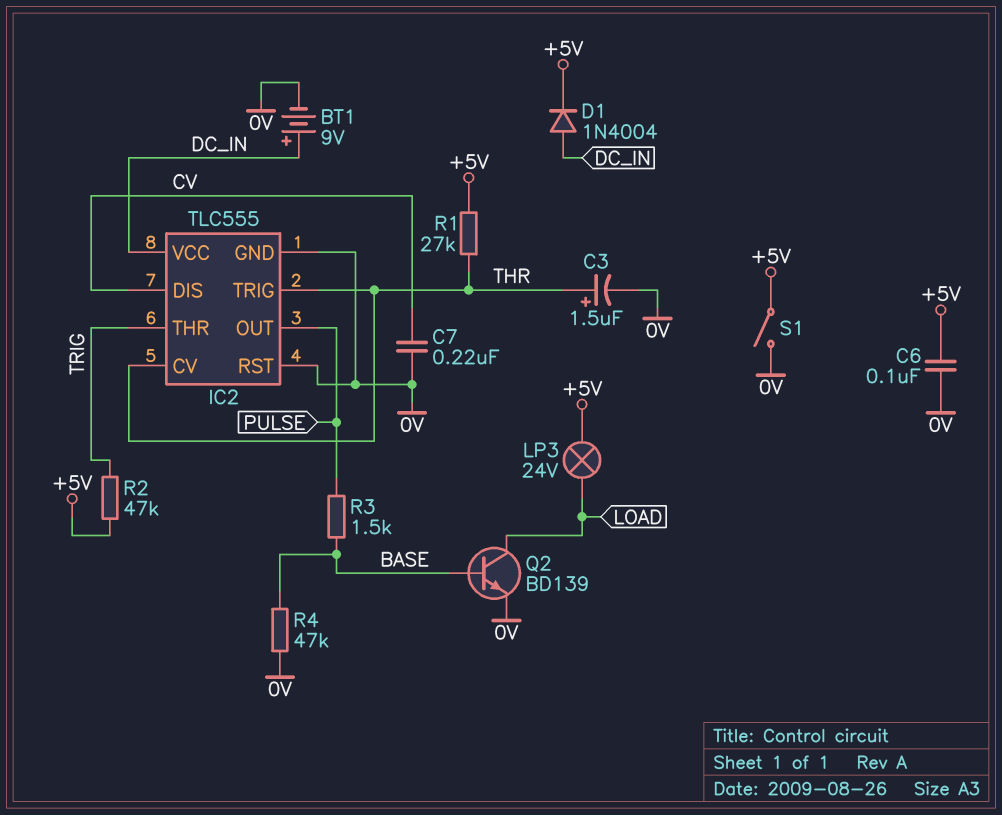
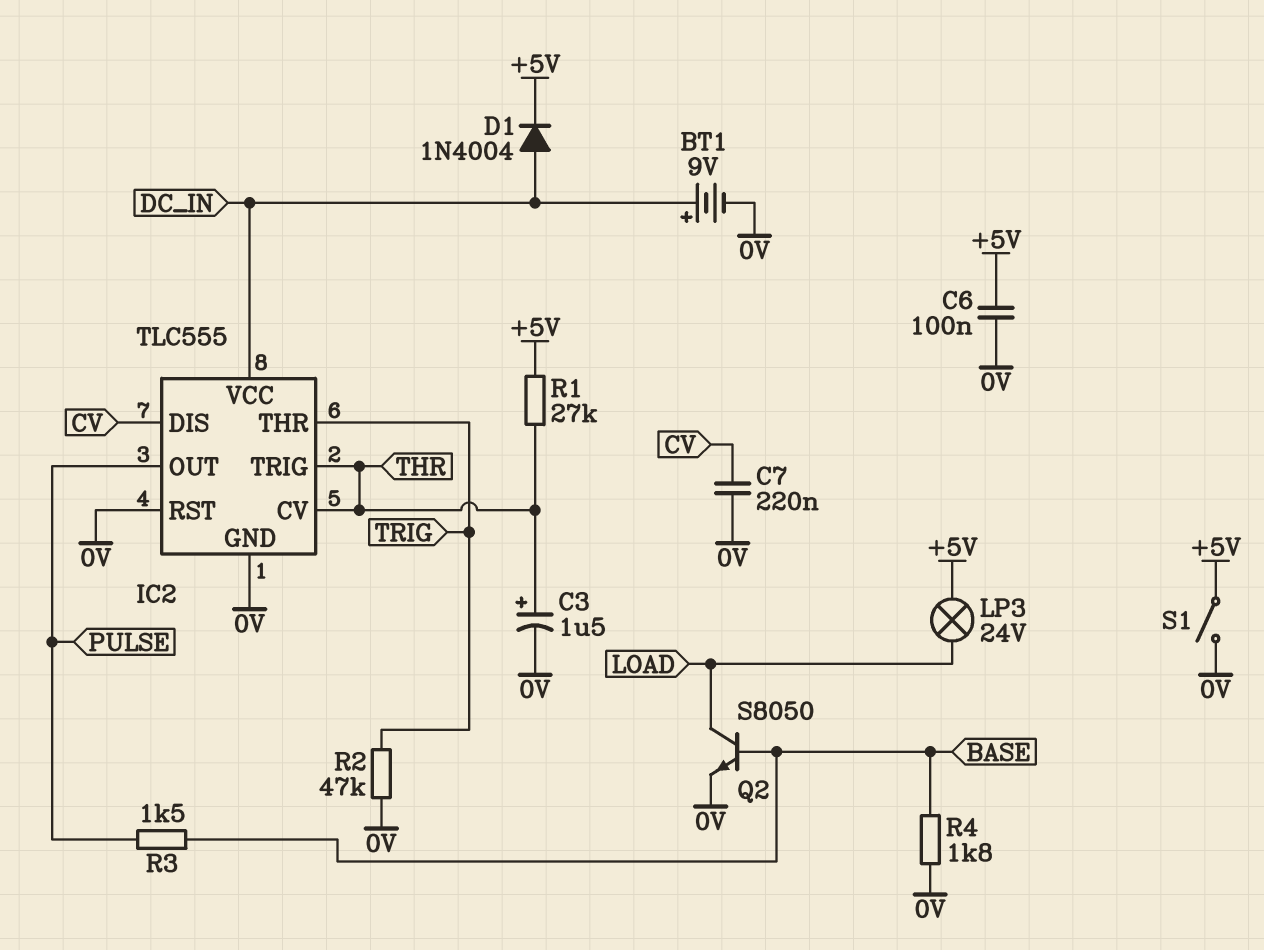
Q2: NPN BD139 (B BASE, C LOAD, E 0V) -> NPN S8050 (B BASE, C LOAD, E 0V)
R2: 47k (+5V, TRIG) -> 47k (0V, TRIG)
R4: 47k (0V, BASE) -> 1.8k (0V, BASE)

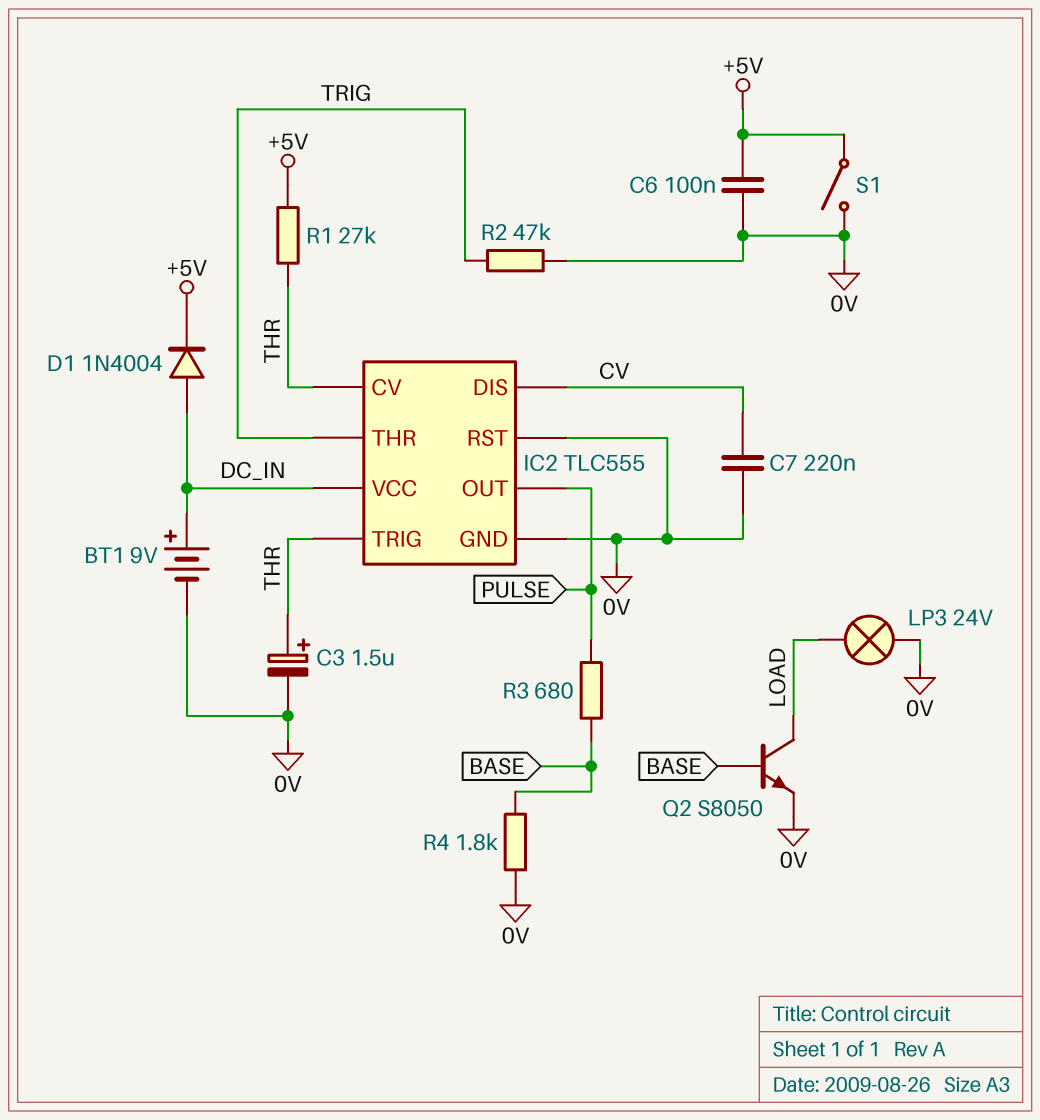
LP3: lamp 24V (+5V, LOAD) -> lamp 24V (0V, LOAD)
R3: 1.5k (BASE, PULSE) -> 680 (BASE, PULSE)

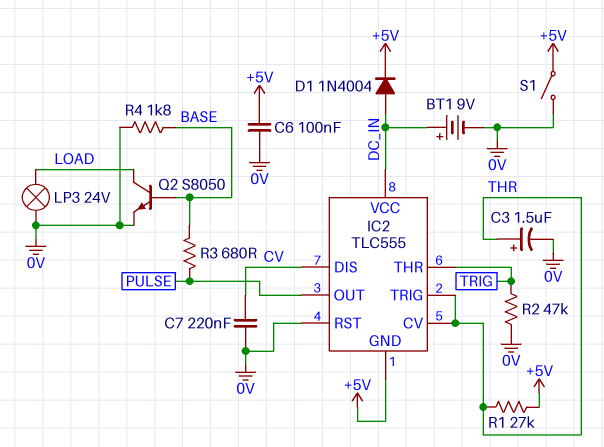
IC2 pin GND: 0V -> +5V

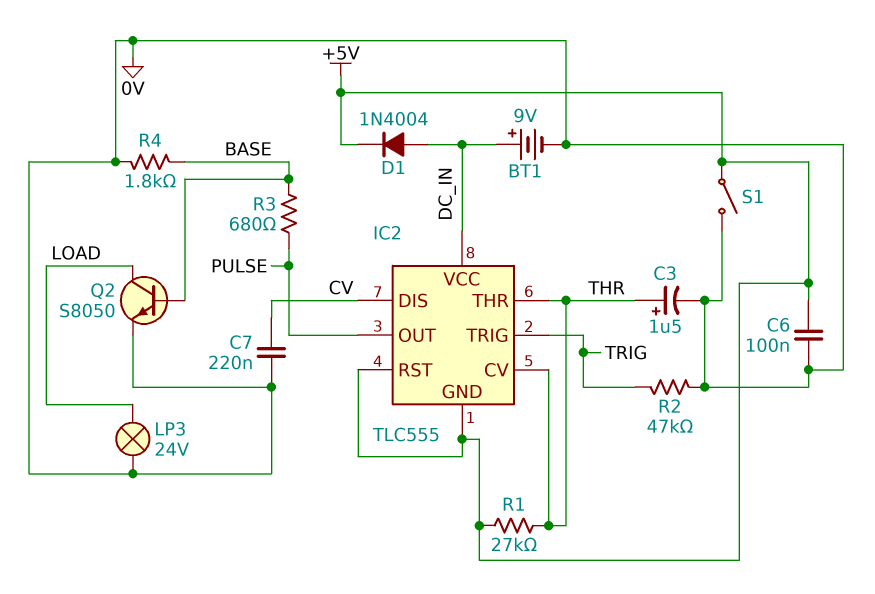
IC2 pin RST: 0V -> +5V
IC2 pin THR: TRIG -> THR
IC2 pin TRIG: THR -> TRIG

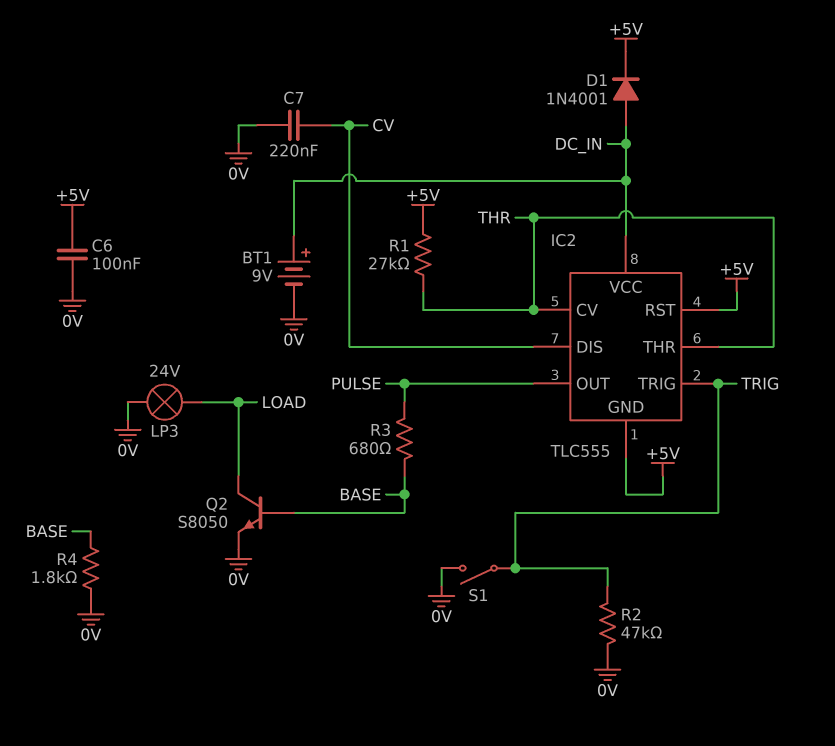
C3: 1.5uF (plus THR, minus 0V) -> none
D1: diode 1N4004 (A DC_IN, K +5V) -> diode 1N4001 (A DC_IN, K +5V)
S1: switch (+5V, 0V) -> switch (0V, TRIG)

